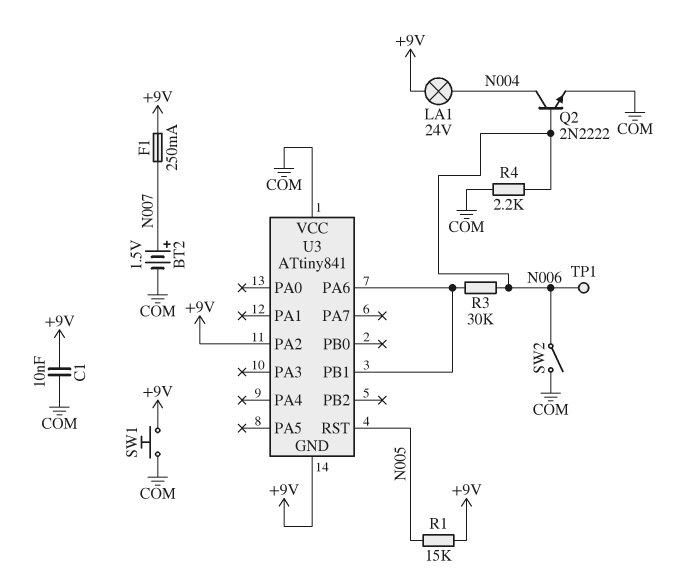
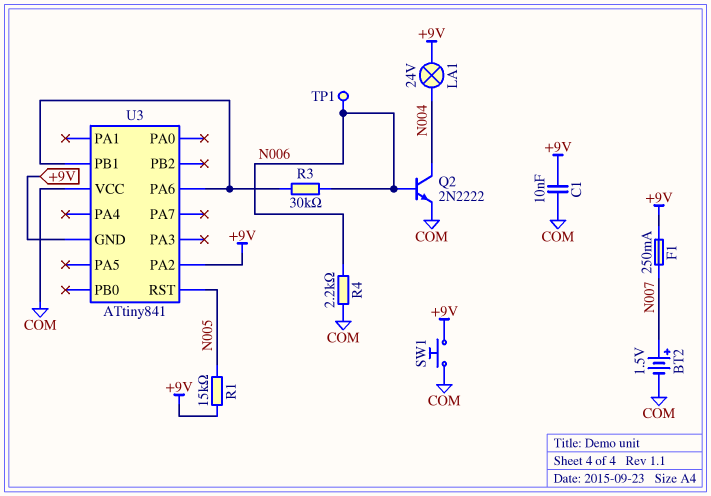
SW2: switch (COM, N006) -> none

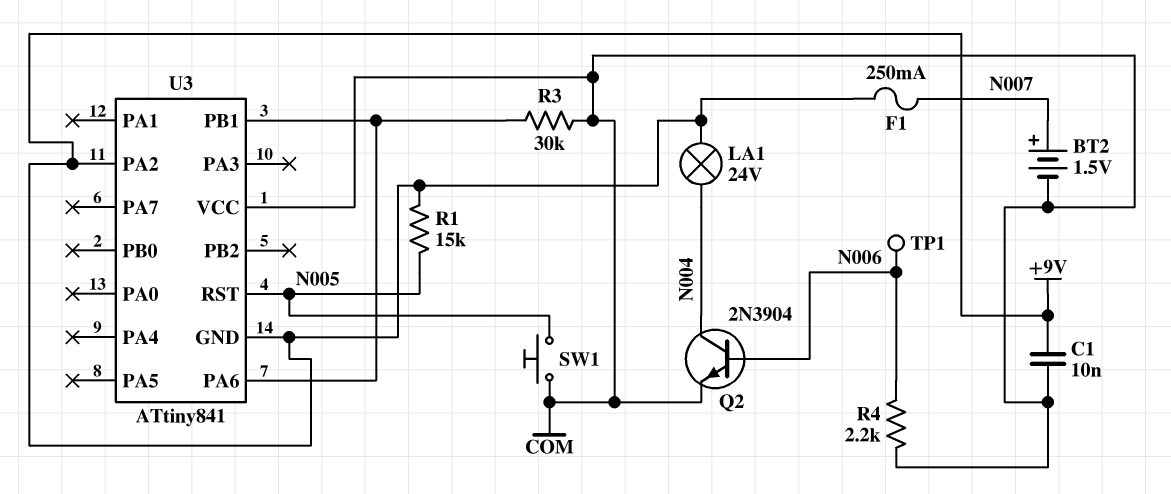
Q2: NPN 2N2222 (B N006, C N004, E COM) -> NPN 2N3904 (B N006, C N004, E COM)
R3: 30k (N006, U3/PA6) -> 30k (COM, U3/PA6)
SW1: button (+9V, COM) -> button (COM, N005)

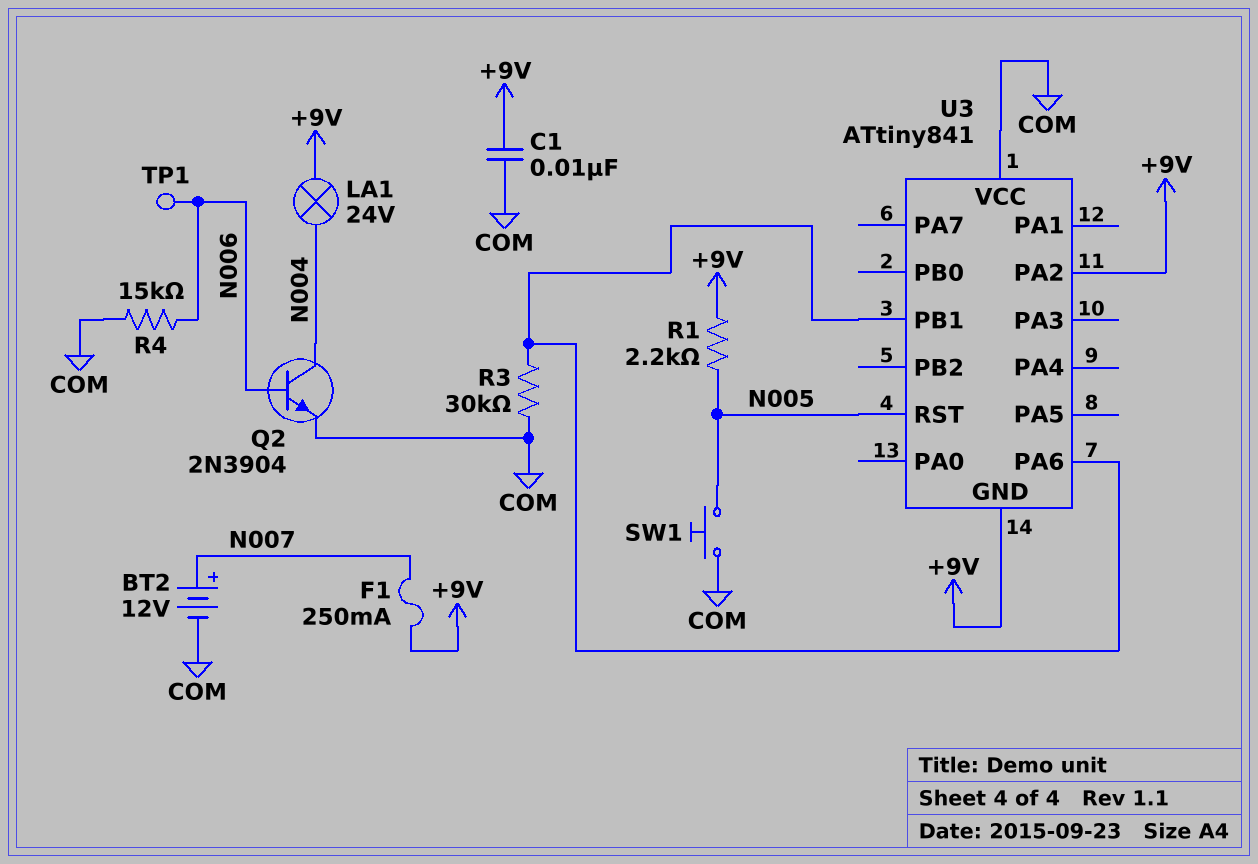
BT2: 1.5V (plus N007, minus COM) -> 12V (plus N007, minus COM)
R1: 15k (+9V, N005) -> 2.2k (+9V, N005)
R4: 2.2k (COM, N006) -> 15k (COM, N006)

